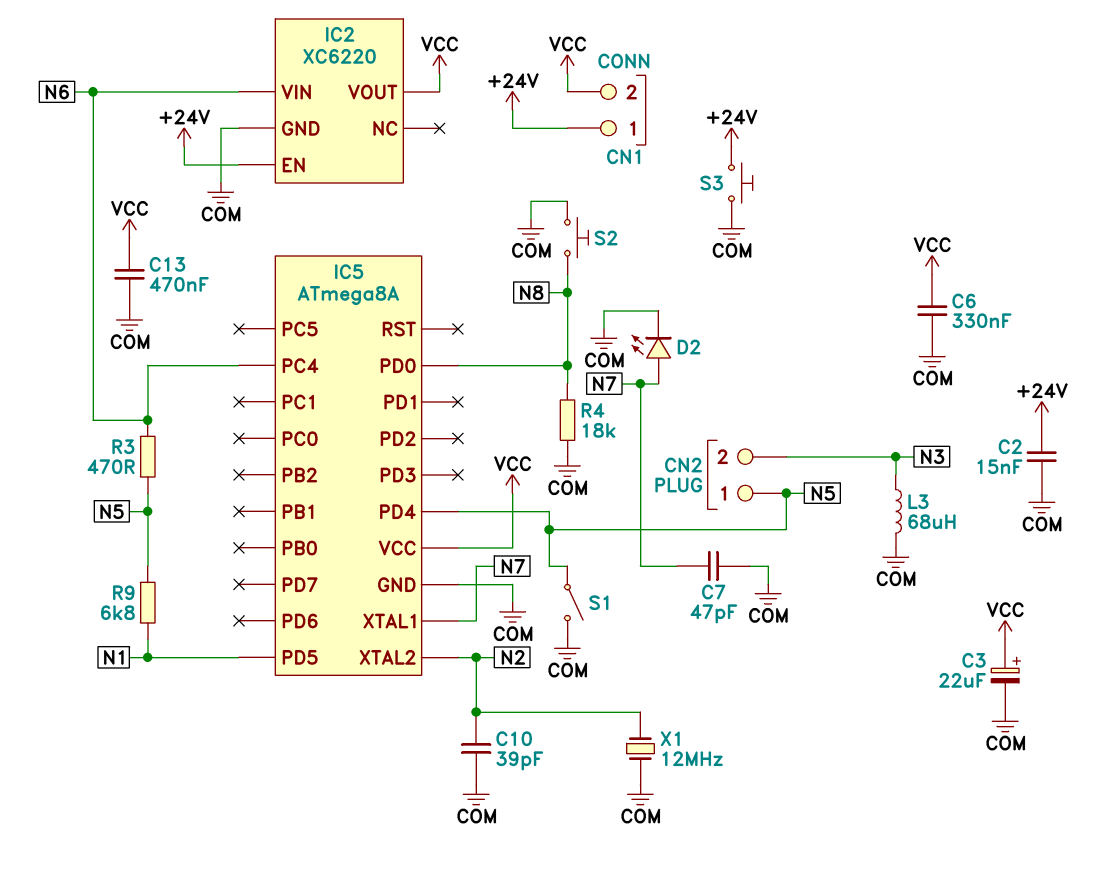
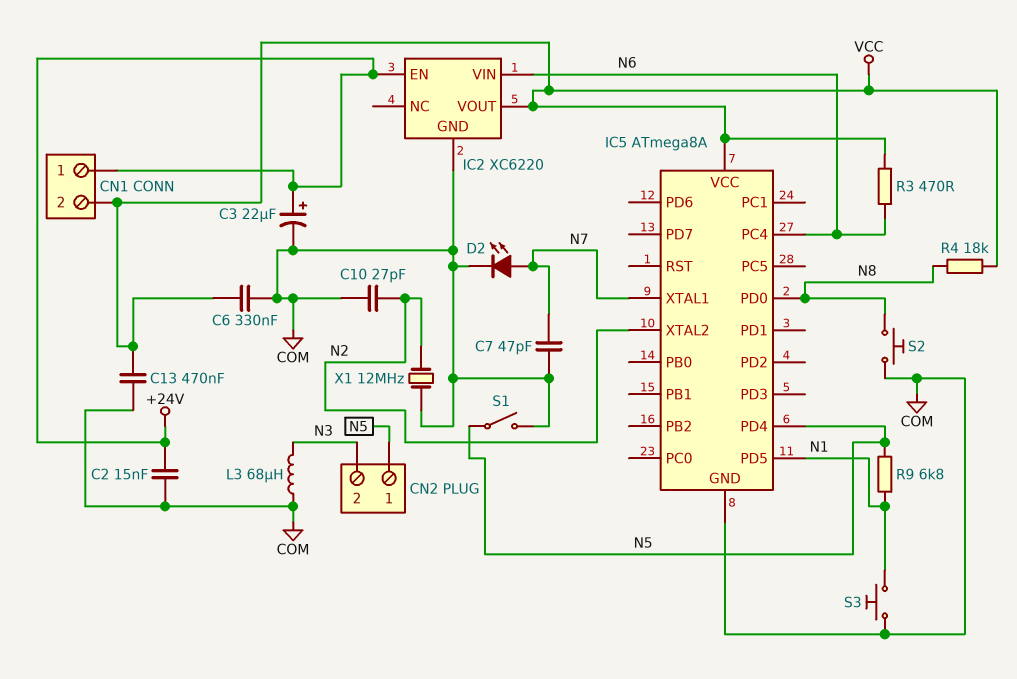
C3: 22uF (plus VCC, minus COM) -> 22uF (plus +24V, minus COM)
C10: 39pF (COM, N2) -> 27pF (COM, N2)
R3: 470 (N5, N6) -> 470 (N6, VCC)
R4: 18k (COM, N8) -> 18k (N8, VCC)
S3: button (+24V, COM) -> button (COM, N1)

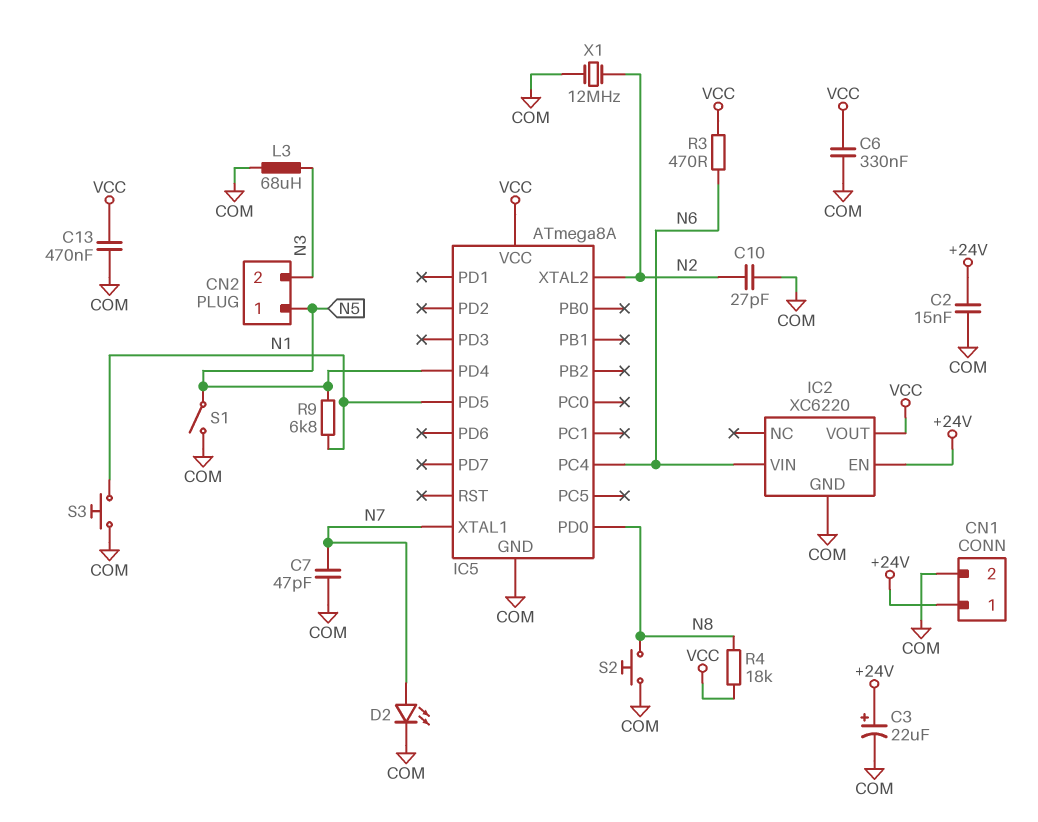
CN1 pin 2: VCC -> COM

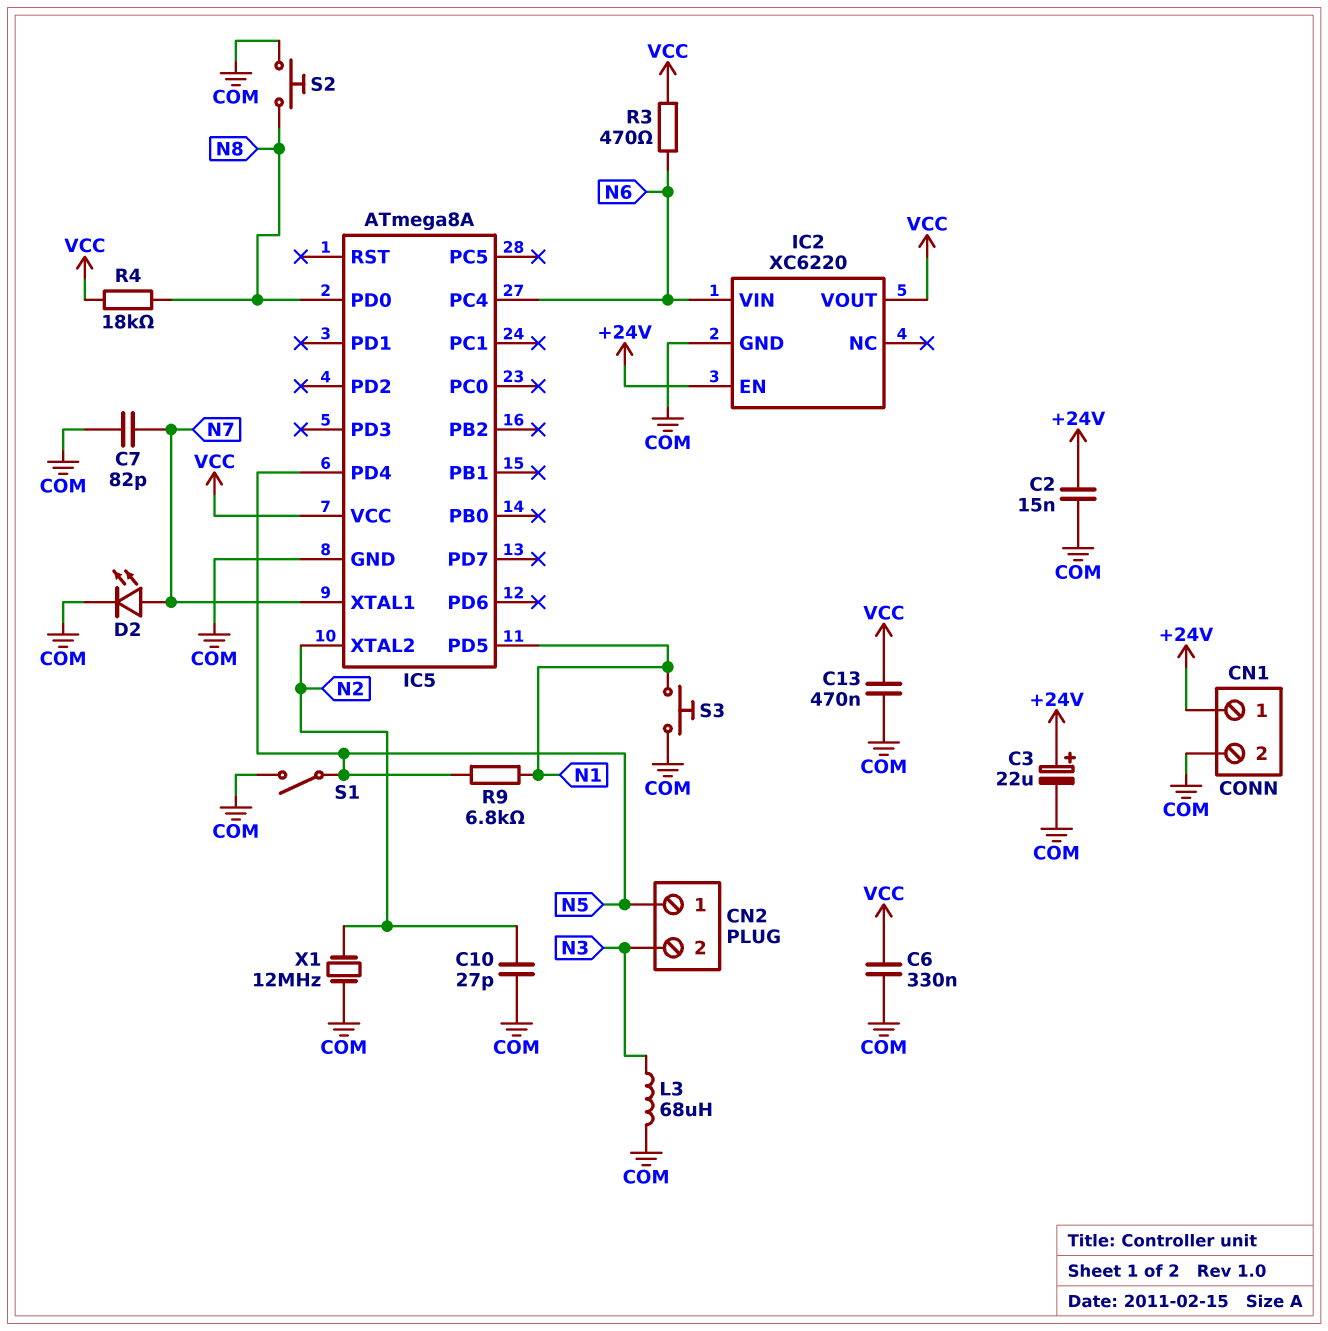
C7: 47pF (COM, N7) -> 82pF (COM, N7)

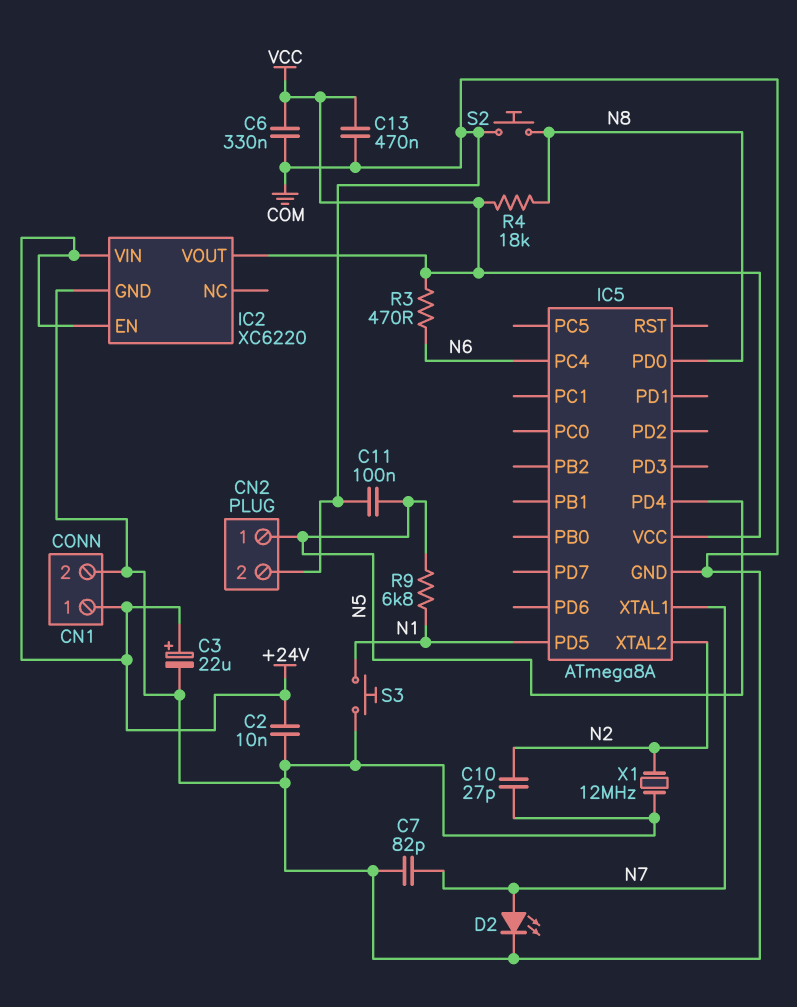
C2: 15nF (+24V, COM) -> 10nF (+24V, COM)
C11: none -> 100nF (COM, N5)
CN2 pin 2: N3 -> COM
IC2 pin VIN: N6 -> +24V
L3: 68uH (COM, N3) -> none
S1: switch (COM, N5) -> none

